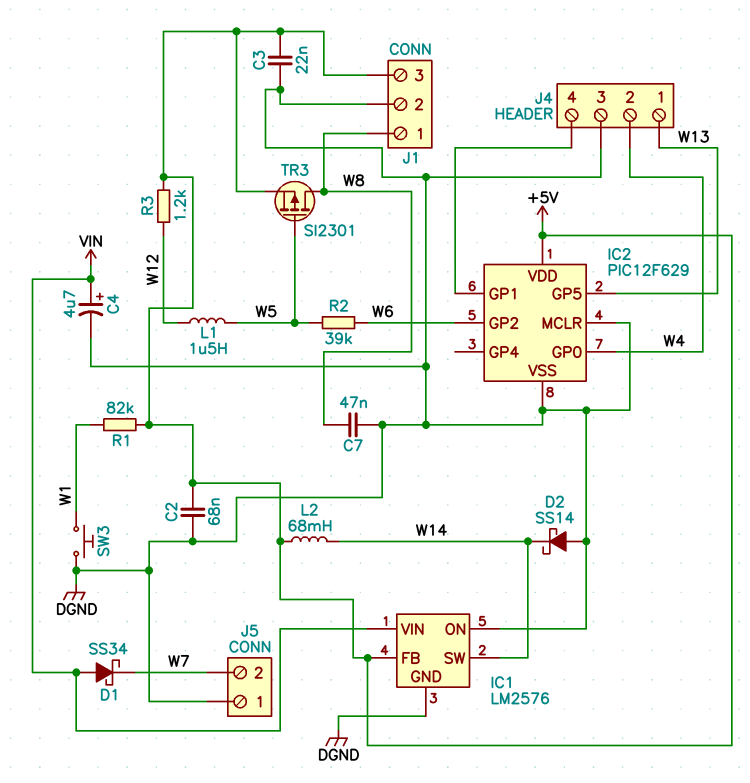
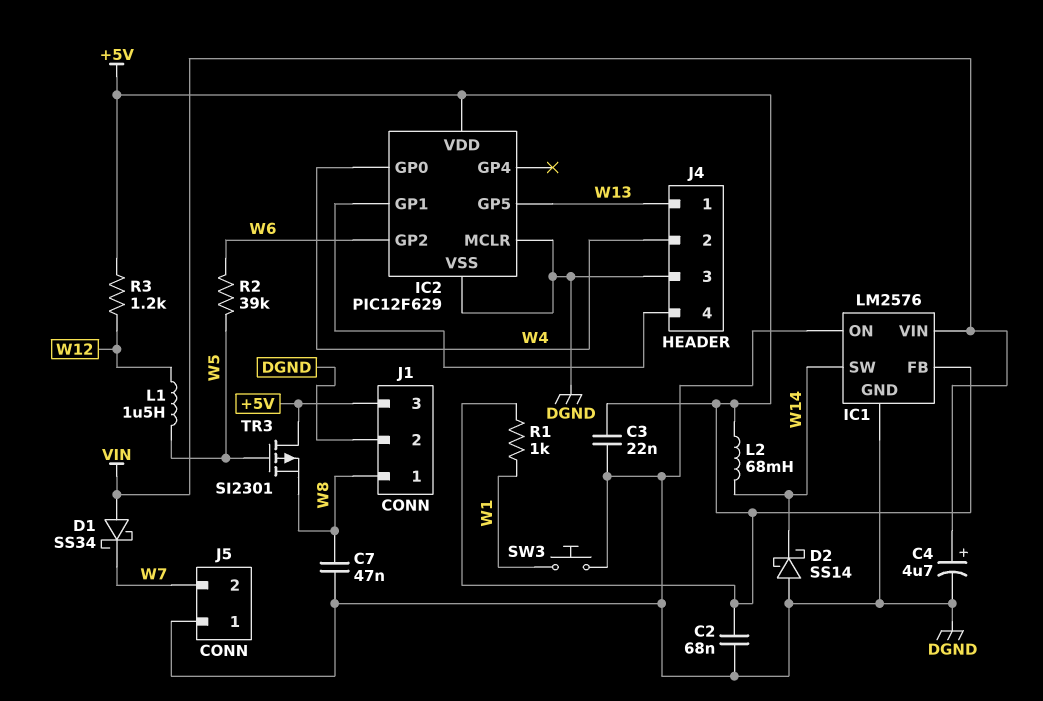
R1: 82k (+5V, W1) -> 1k (+5V, W1)
TR3: PMOS SI2301 (G W5, D W8, S +5V) -> PMOS SI2301 (G W5, D +5V, S W8)

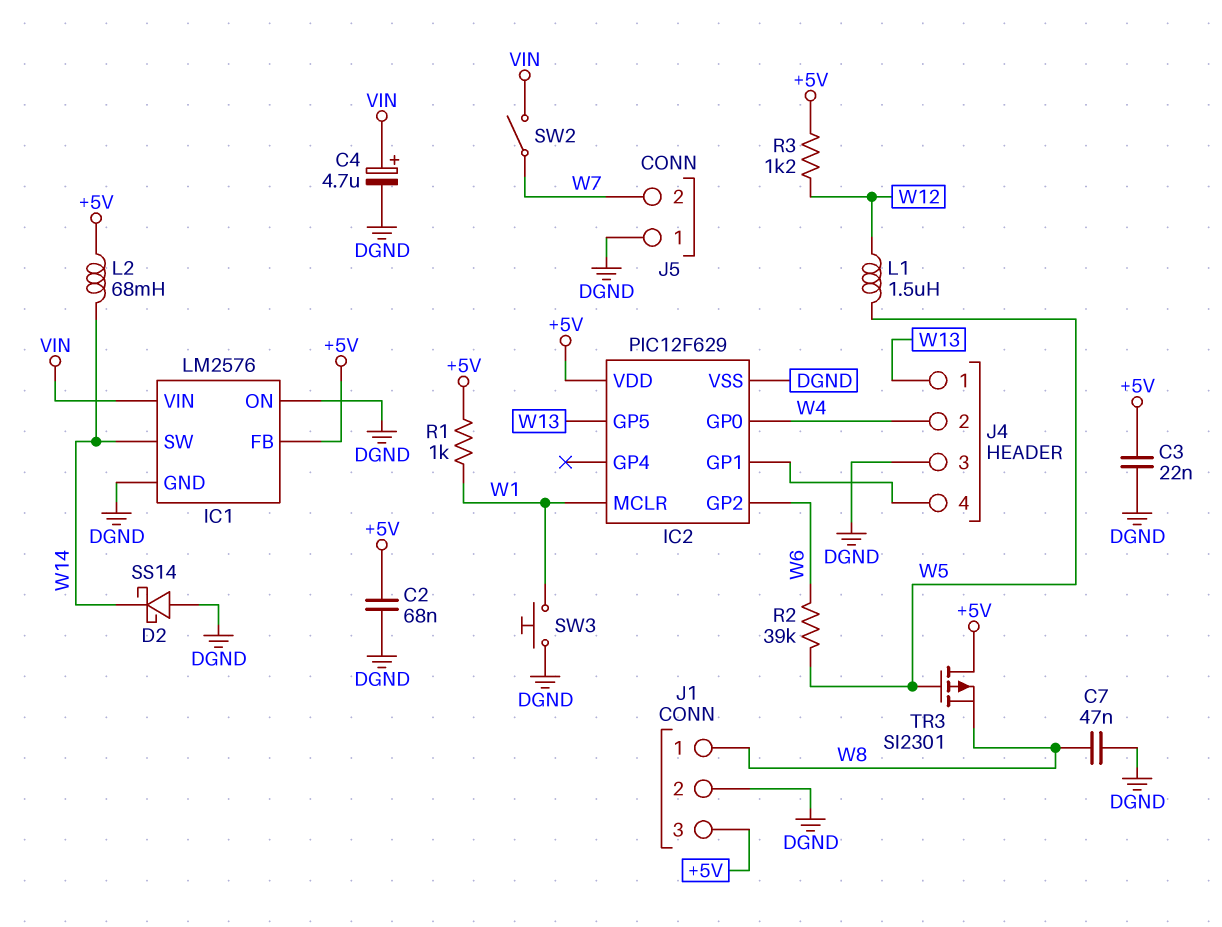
D1: schottky SS34 (A VIN, K W7) -> none
IC2 pin MCLR: DGND -> W1
SW2: none -> switch (VIN, W7)

